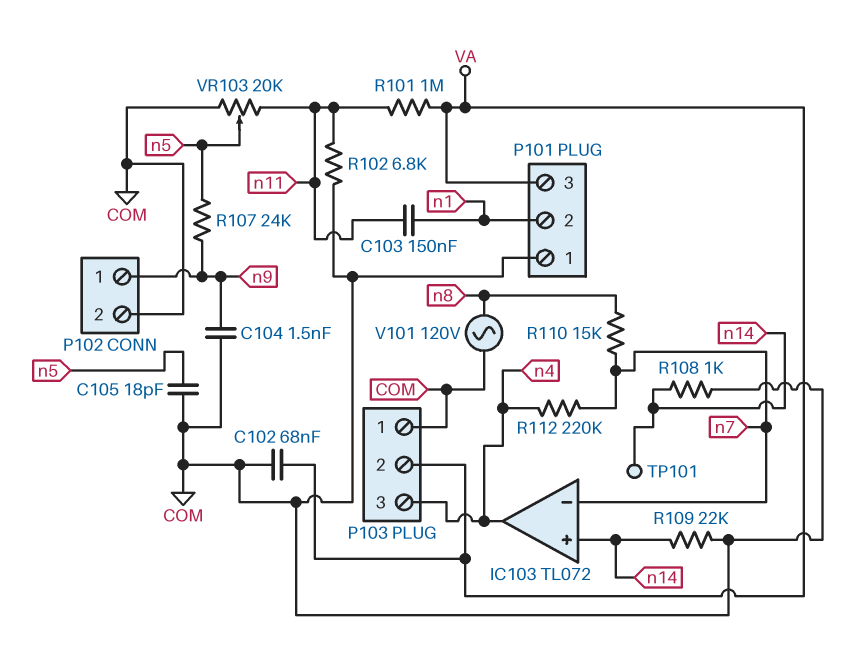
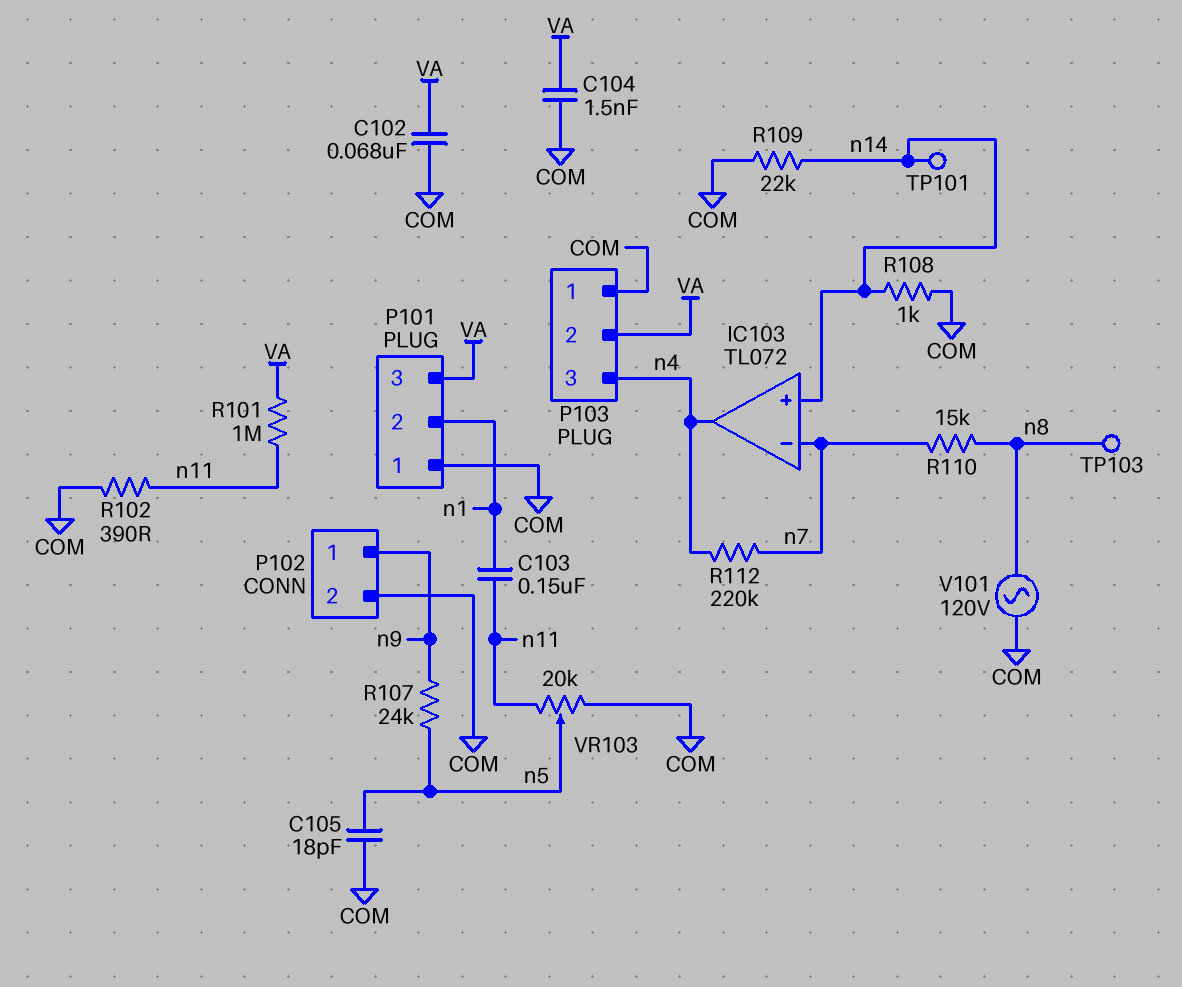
C104: 1.5nF (COM, n9) -> 1.5nF (COM, VA)
R102: 6.8k (COM, n11) -> 390 (COM, n11)
TP103: none -> test point (n8)

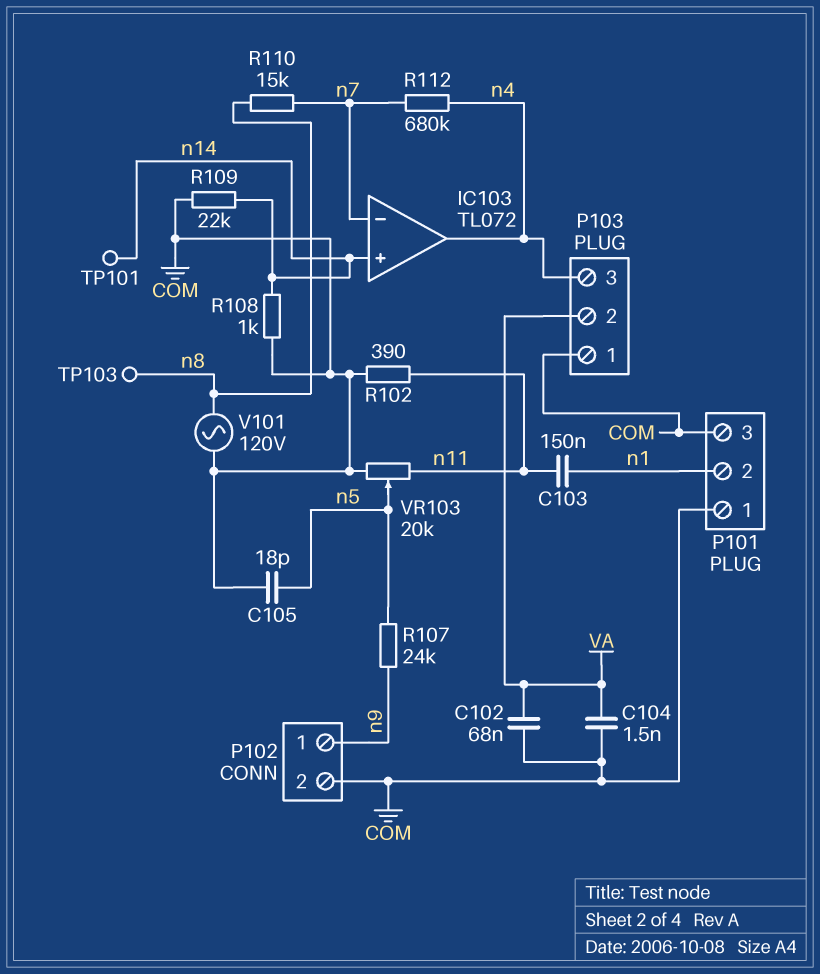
P101 pin 3: VA -> COM
R101: 1M (VA, n11) -> none
R112: 220k (n4, n7) -> 680k (n4, n7)

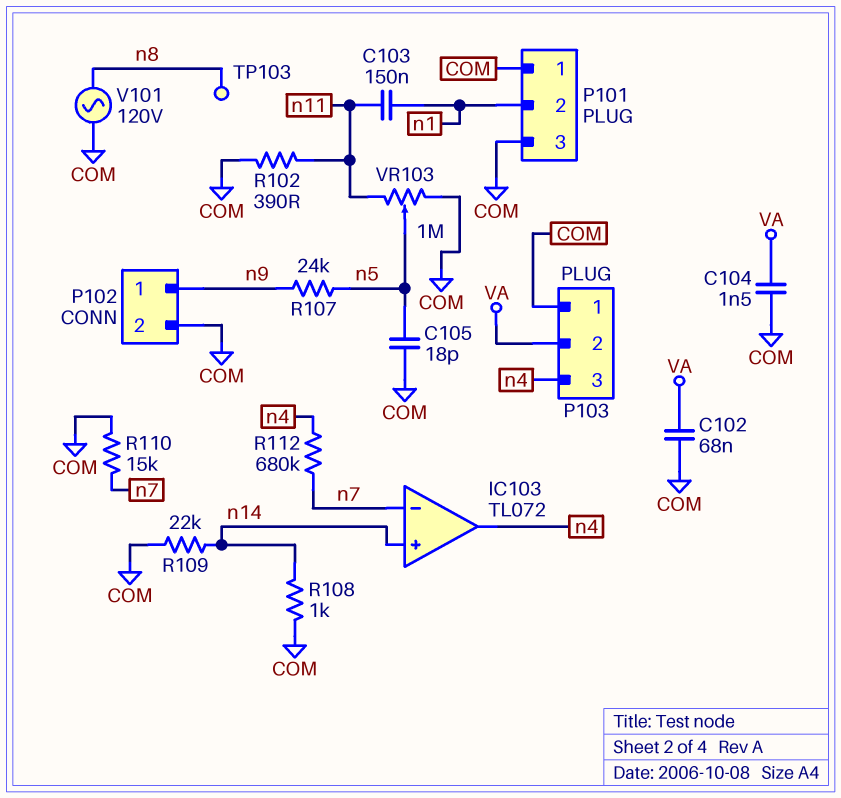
R110: 15k (n7, n8) -> 15k (COM, n7)
TP101: test point (n14) -> none
VR103: 20k (COM, n11, wiper n5) -> 1M (COM, n11, wiper n5)

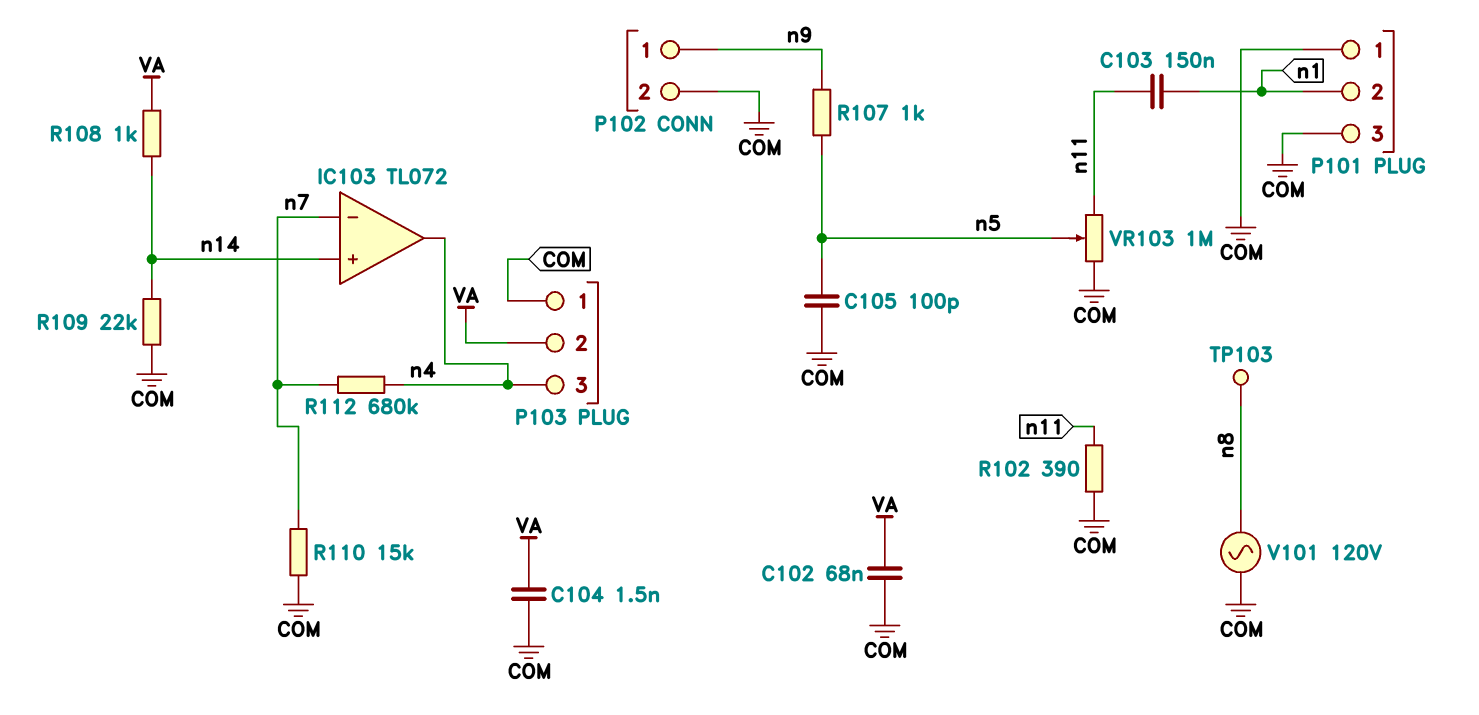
C105: 18pF (COM, n5) -> 100pF (COM, n5)
R107: 24k (n5, n9) -> 1k (n5, n9)
R108: 1k (COM, n14) -> 1k (VA, n14)

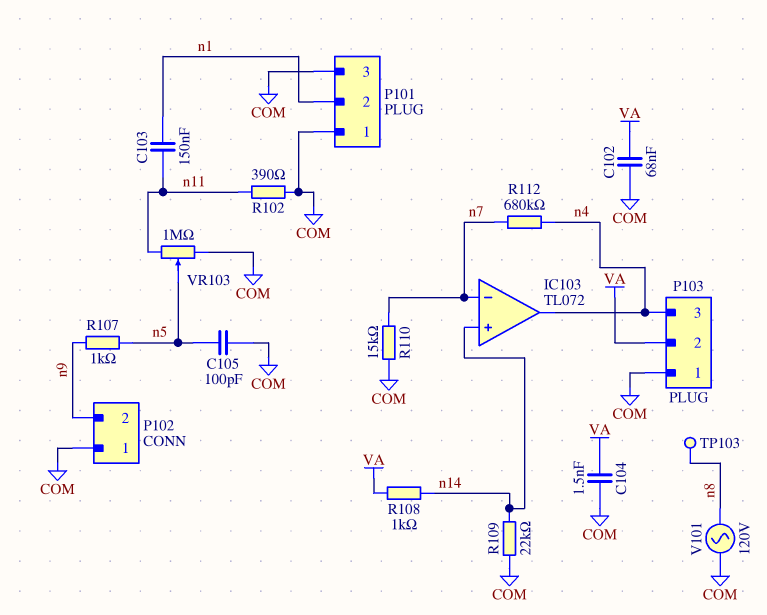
P102 pin 1: n9 -> COM
P102 pin 2: COM -> n9

